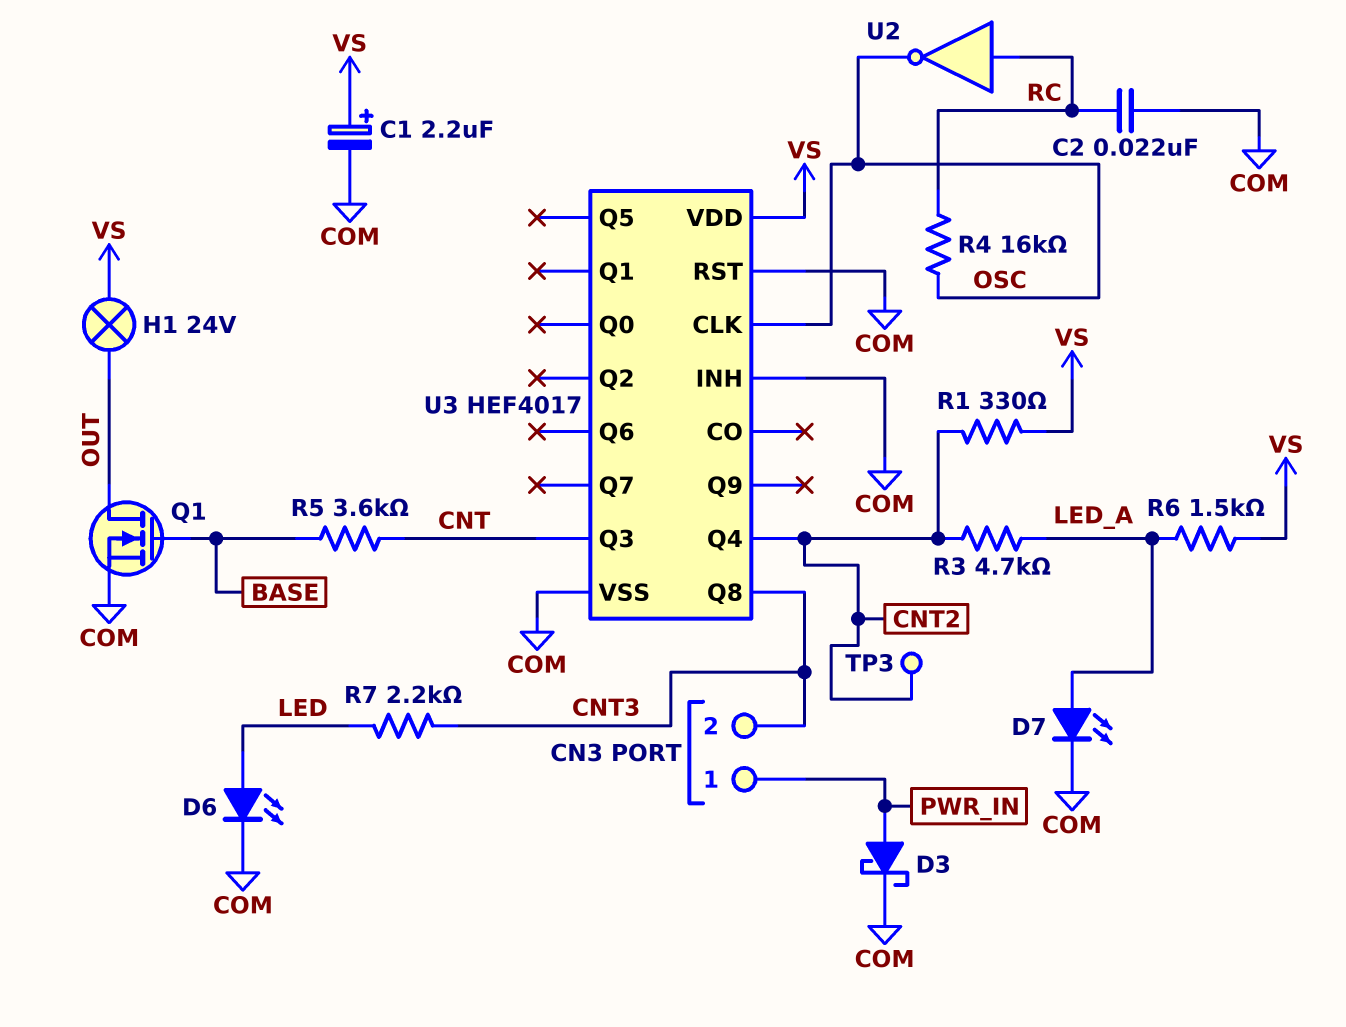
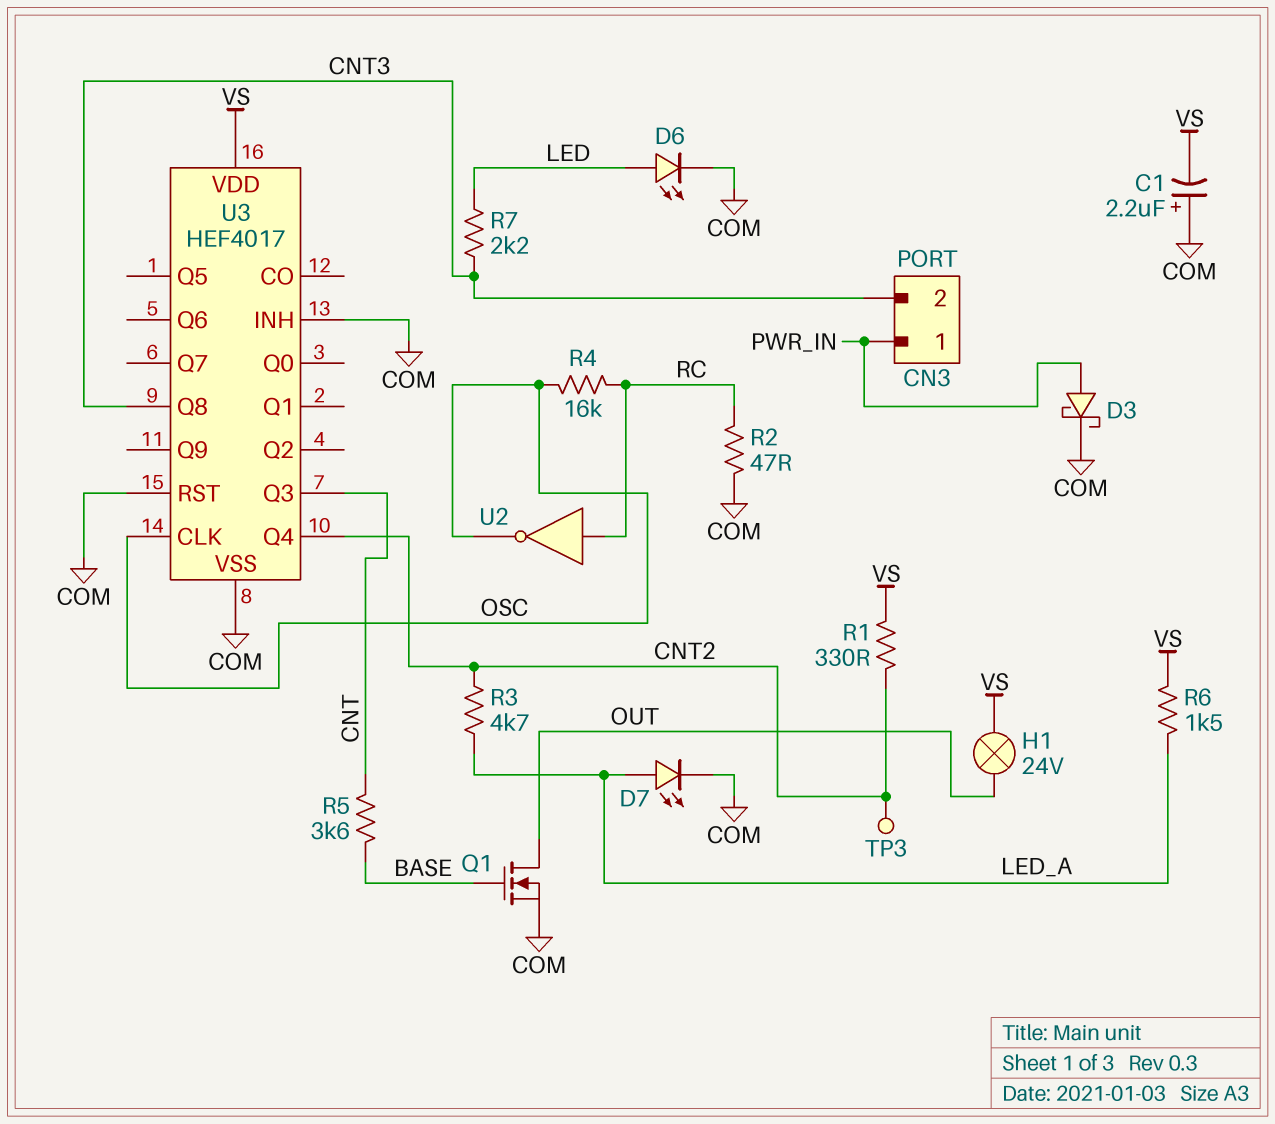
C1: 2.2uF (plus VS, minus COM) -> 2.2uF (plus COM, minus VS)
C2: 22nF (COM, RC) -> none
R2: none -> 47 (COM, RC)

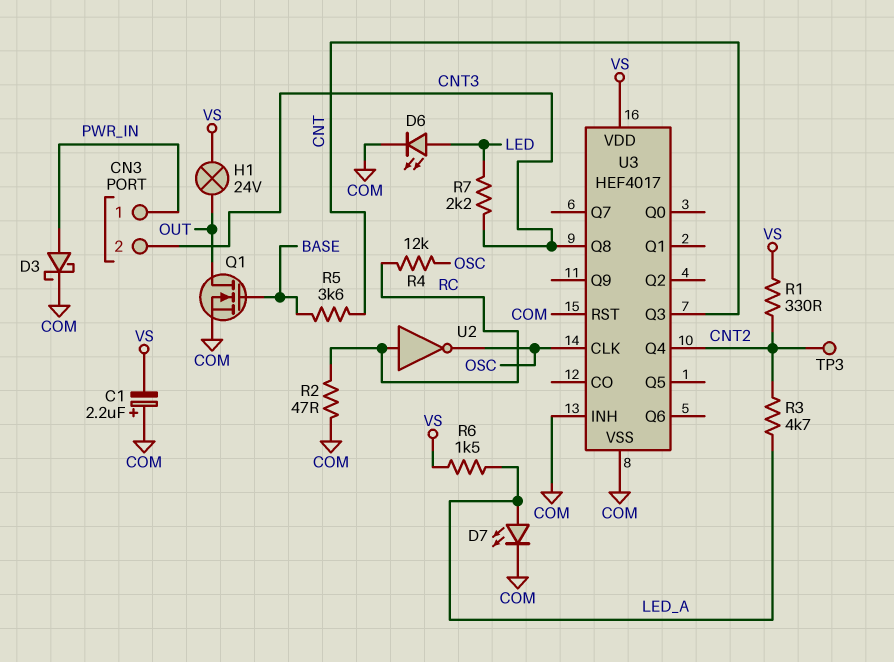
R4: 16k (OSC, RC) -> 12k (OSC, RC)

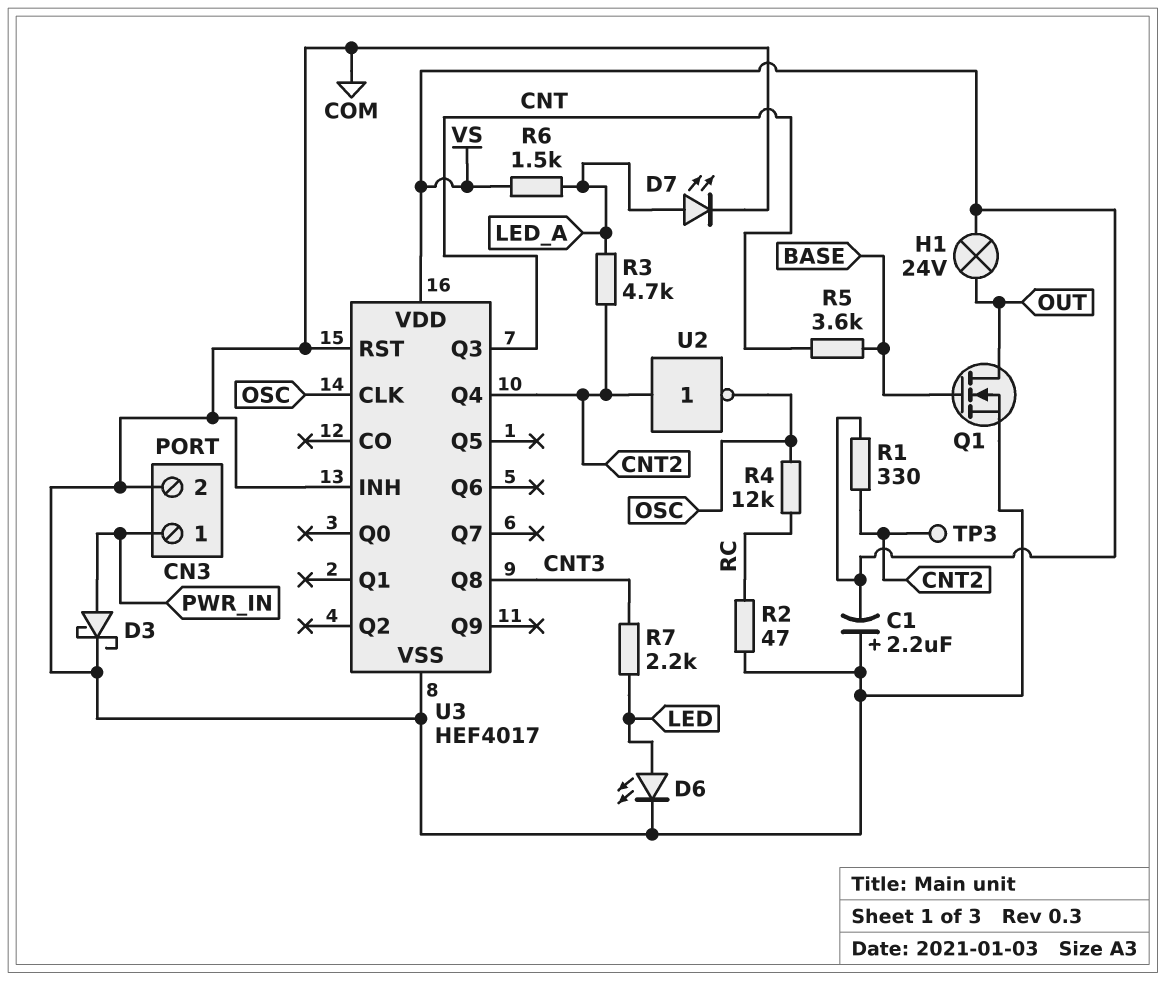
CN3 pin 2: CNT3 -> COM
U2: NOT (in RC, out OSC) -> NOT (in CNT2, out OSC)

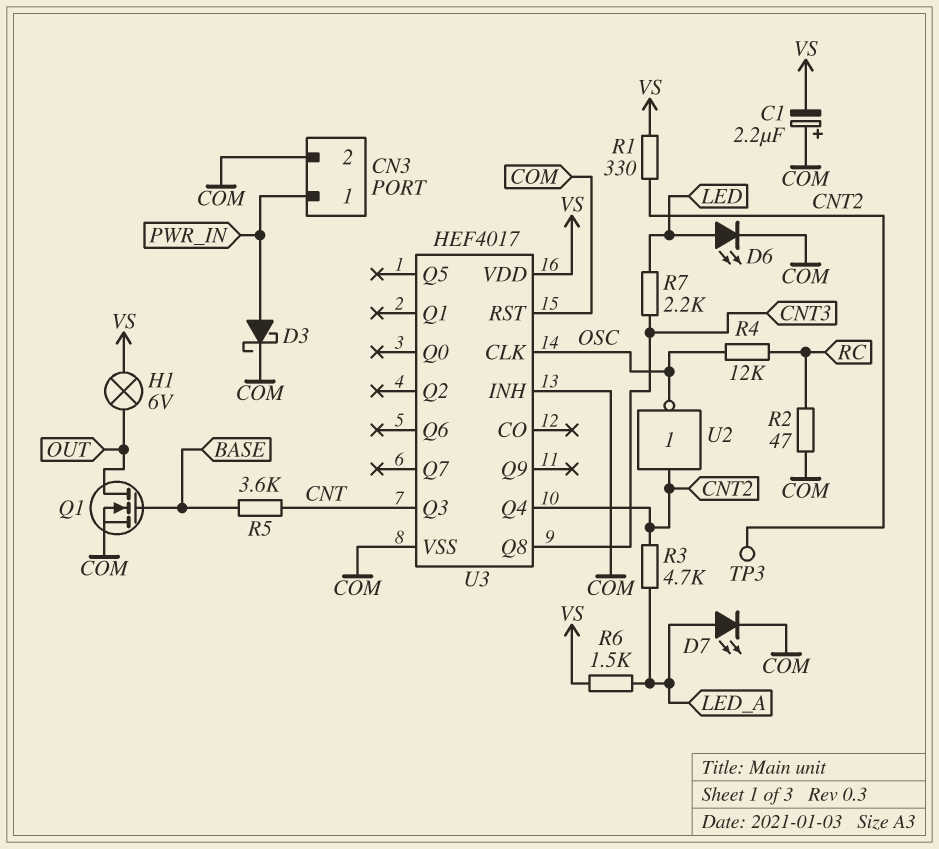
H1: lamp 24V (OUT, VS) -> lamp 6V (OUT, VS)

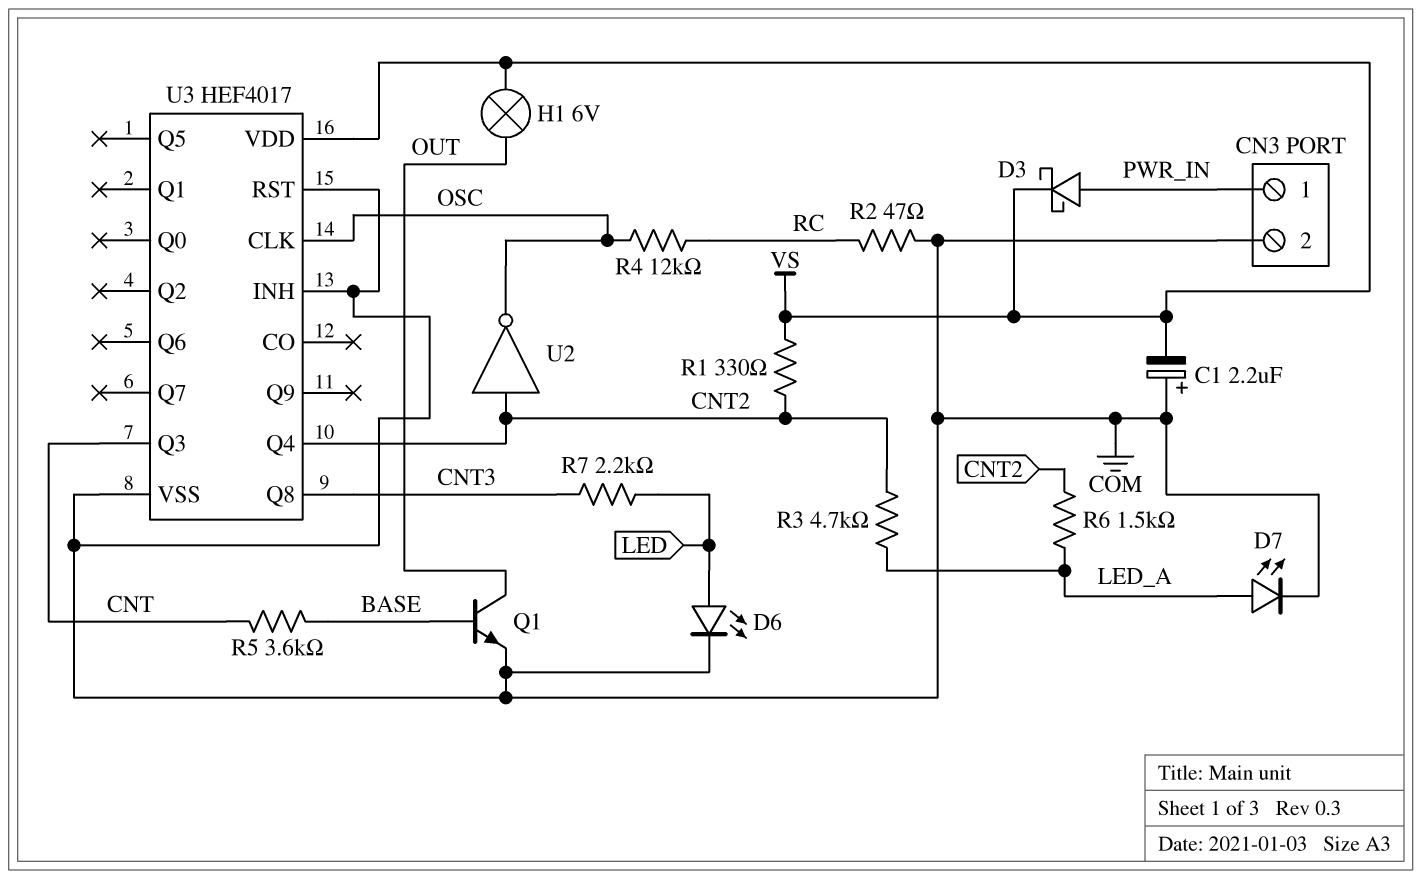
D3: schottky (A PWR_IN, K COM) -> schottky (A PWR_IN, K VS)
Q1: NMOS (G BASE, D OUT, S COM) -> NPN (B BASE, C OUT, E COM)
R6: 1.5k (LED_A, VS) -> 1.5k (CNT2, LED_A)
TP3: test point (CNT2) -> none

